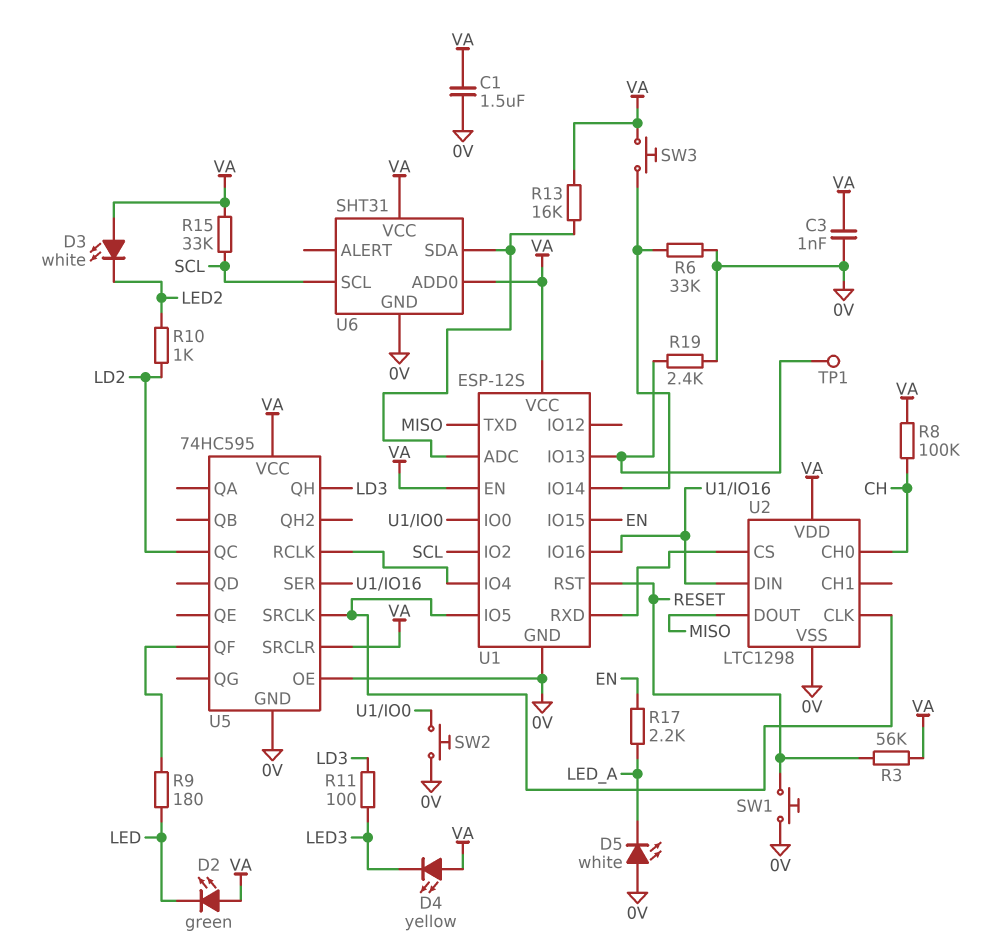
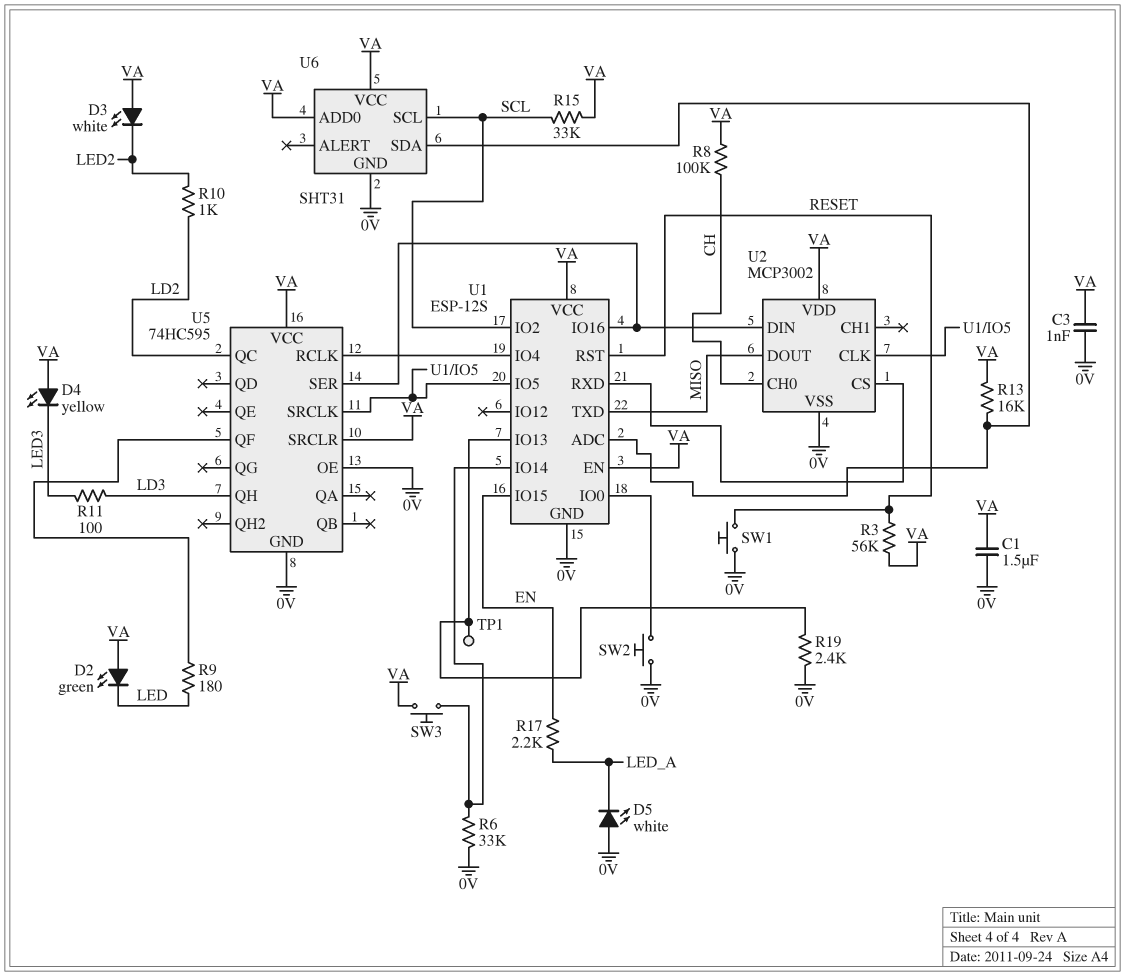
U2: LTC1298 -> MCP3002

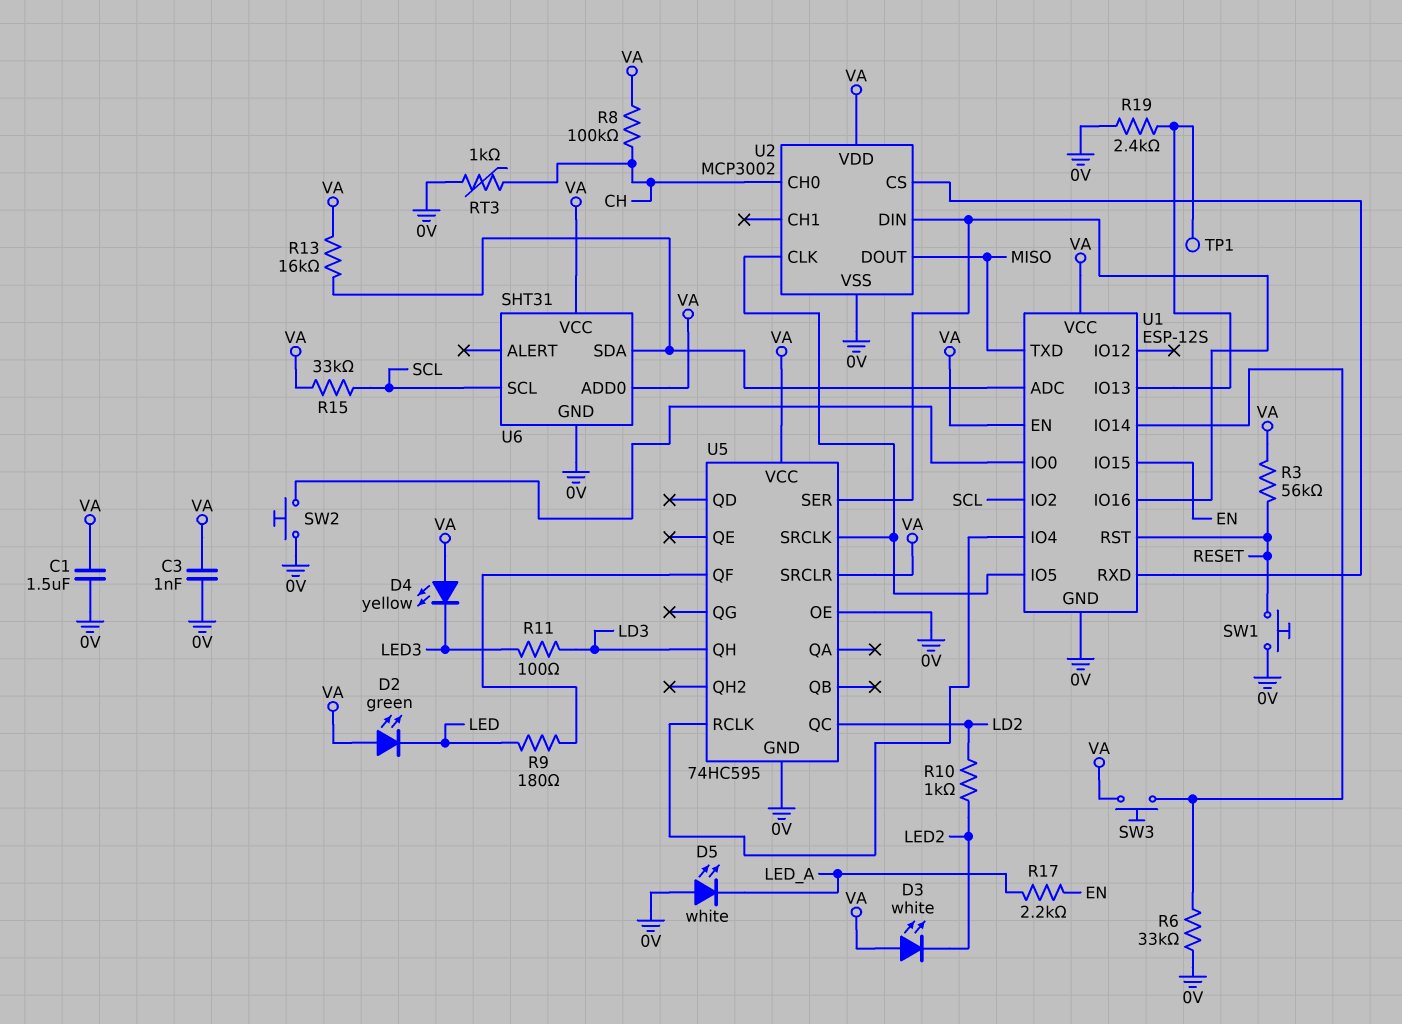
RT3: none -> 1k (0V, CH)

